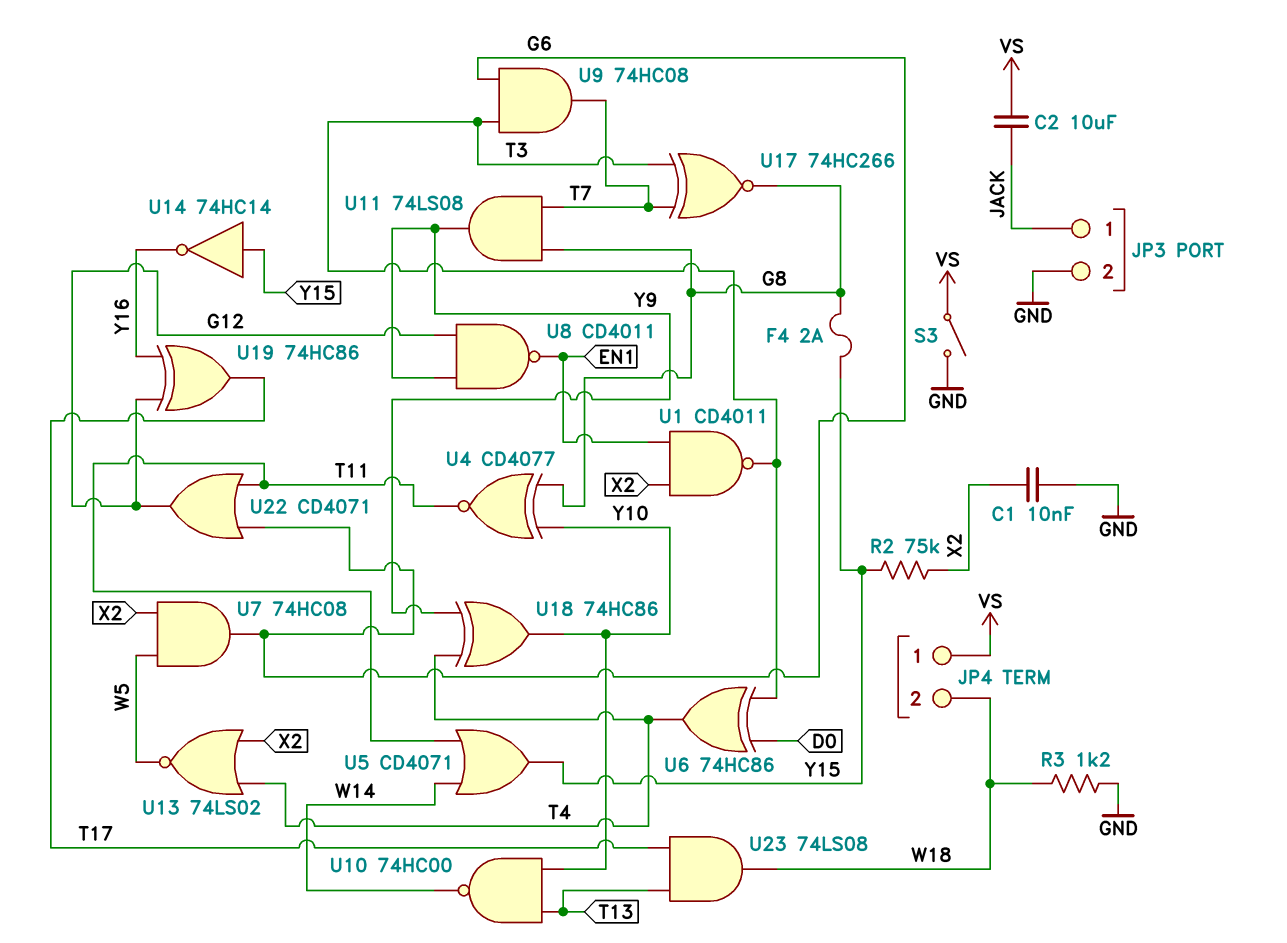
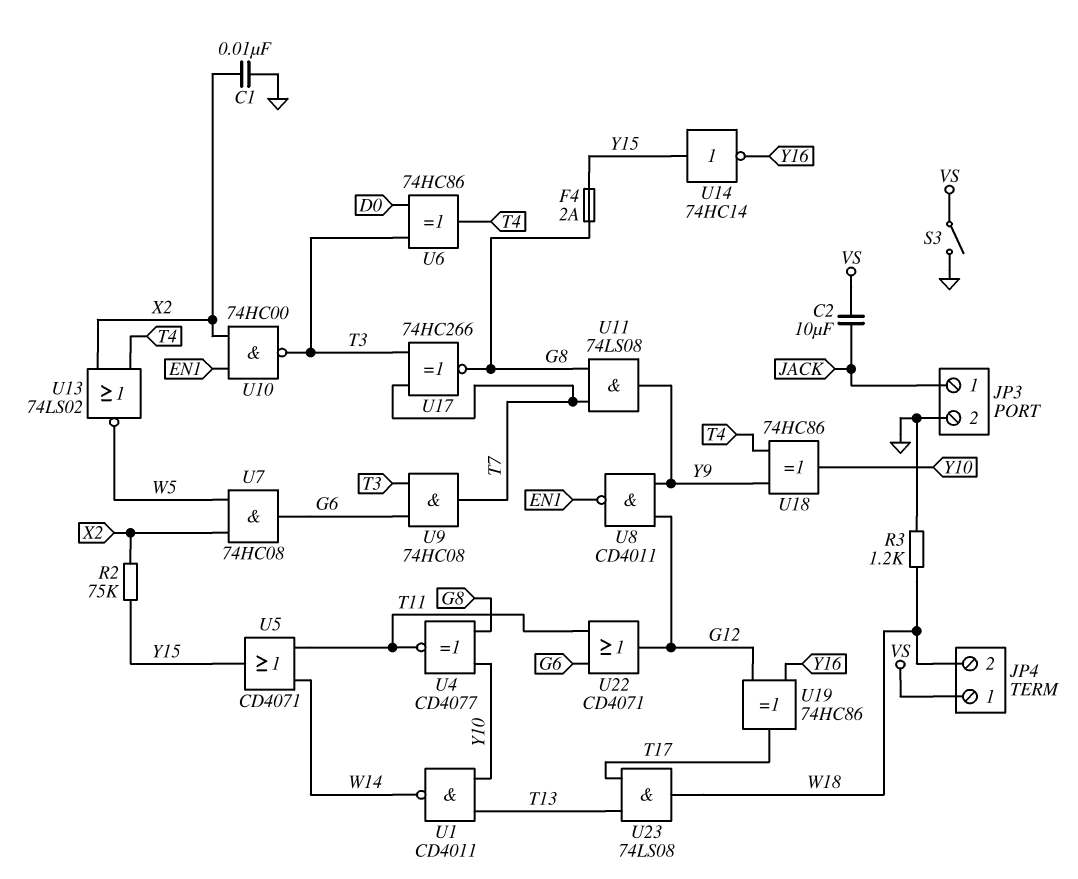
U1: NAND CD4011 (in EN1, in X2, out T3) -> NAND CD4011 (in T13, in Y10, out W14)
U10: NAND 74HC00 (in T13, in Y10, out W14) -> NAND 74HC00 (in EN1, in X2, out T3)

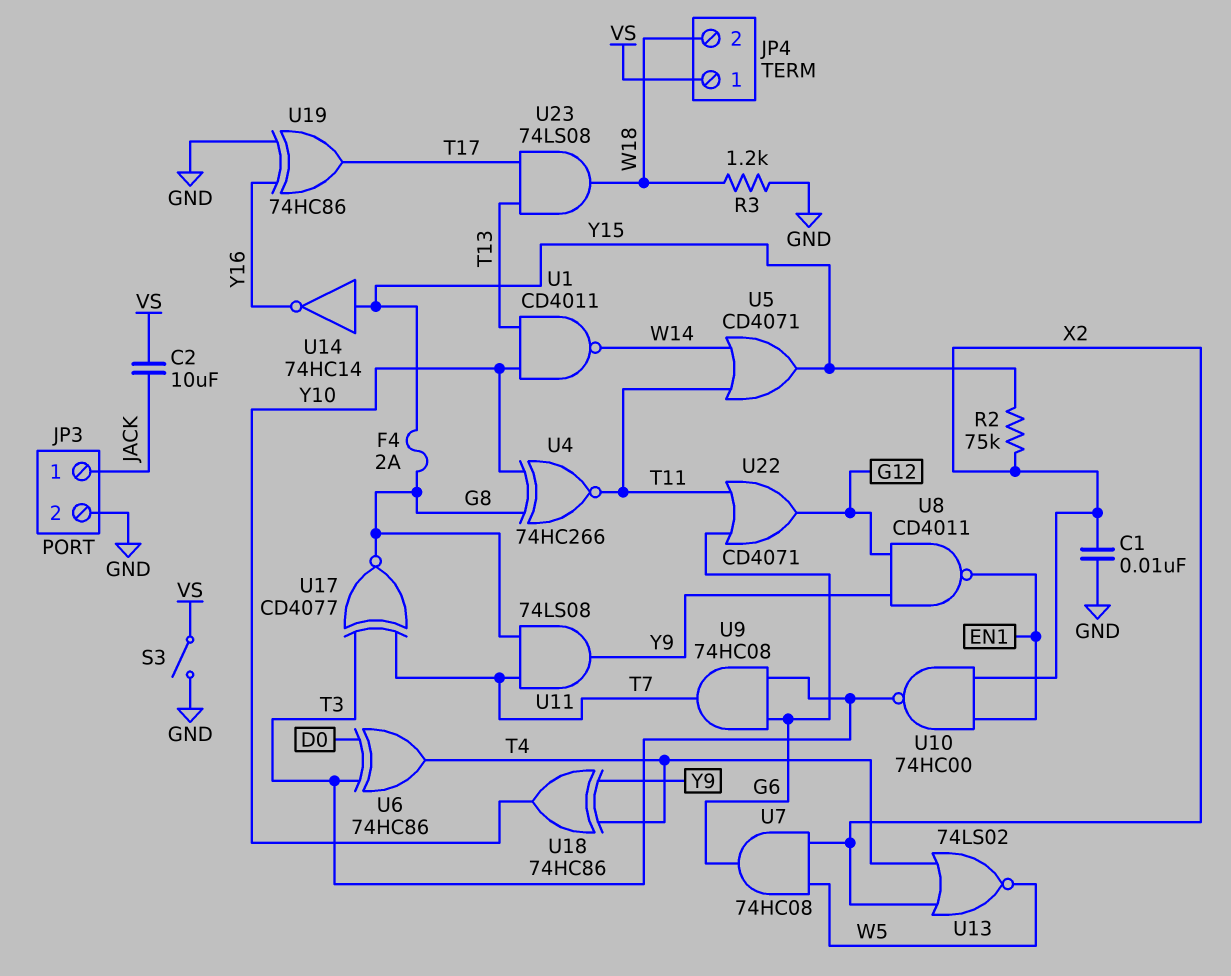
U4: XNOR CD4077 (in G8, in Y10, out T11) -> XNOR 74HC266 (in G8, in Y10, out T11)
U17: XNOR 74HC266 (in T3, in T7, out G8) -> XNOR CD4077 (in T3, in T7, out G8)
U19: XOR 74HC86 (in G12, in Y16, out T17) -> XOR 74HC86 (in GND, in Y16, out T17)

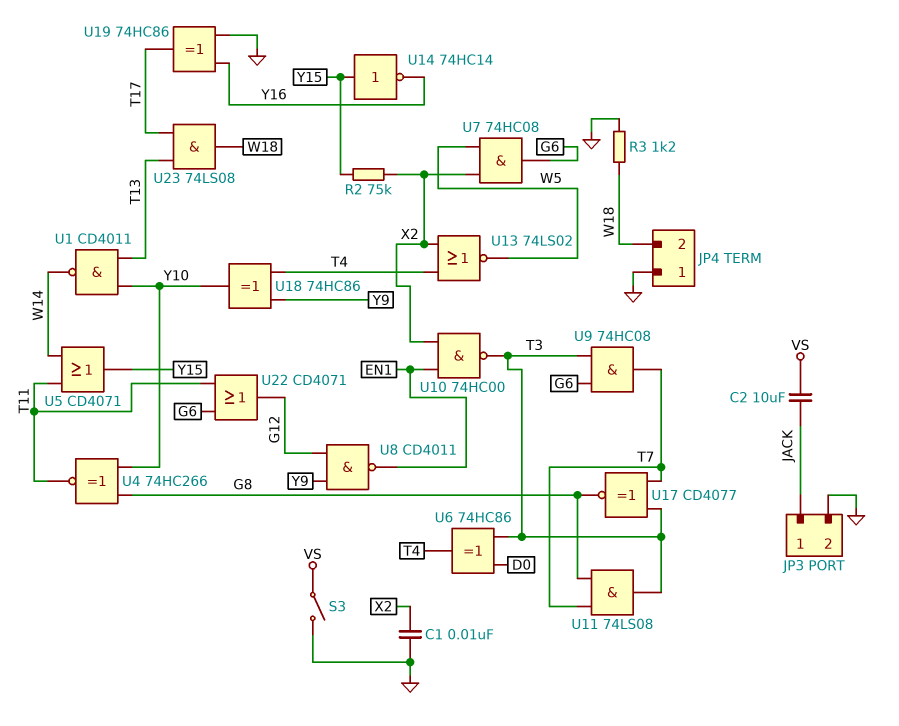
F4: 2A (G8, Y15) -> none
JP4 pin 1: VS -> GND
U11: AND 74LS08 (in G8, in T7, out Y9) -> AND 74LS08 (in G8, in T7, out T3)

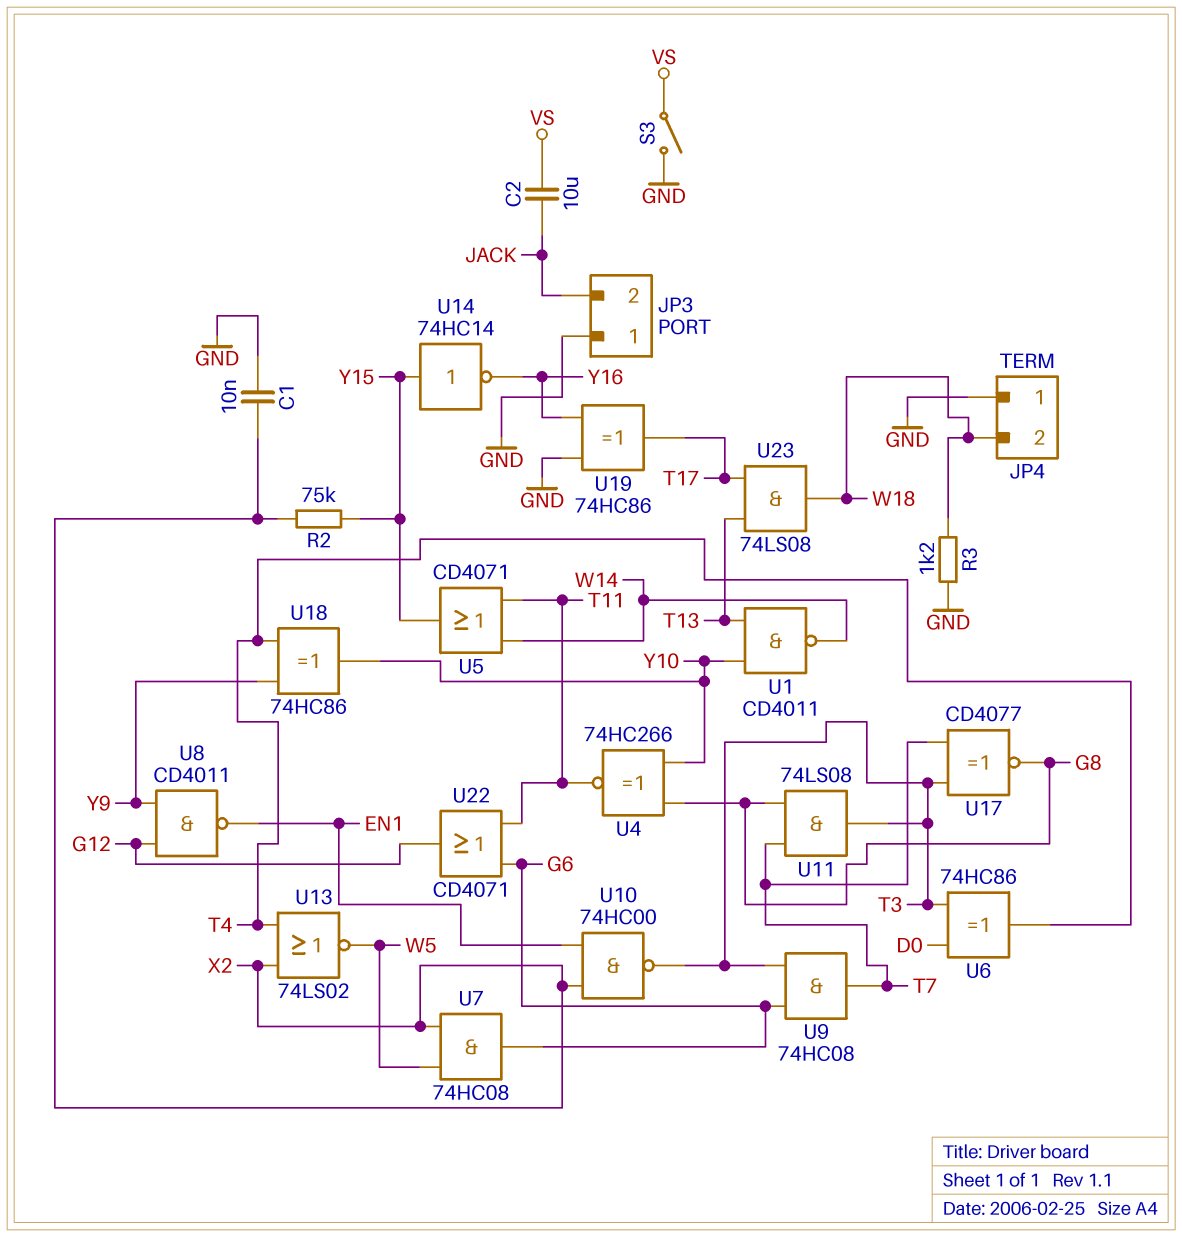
JP3 pin 1: JACK -> GND
JP3 pin 2: GND -> JACK

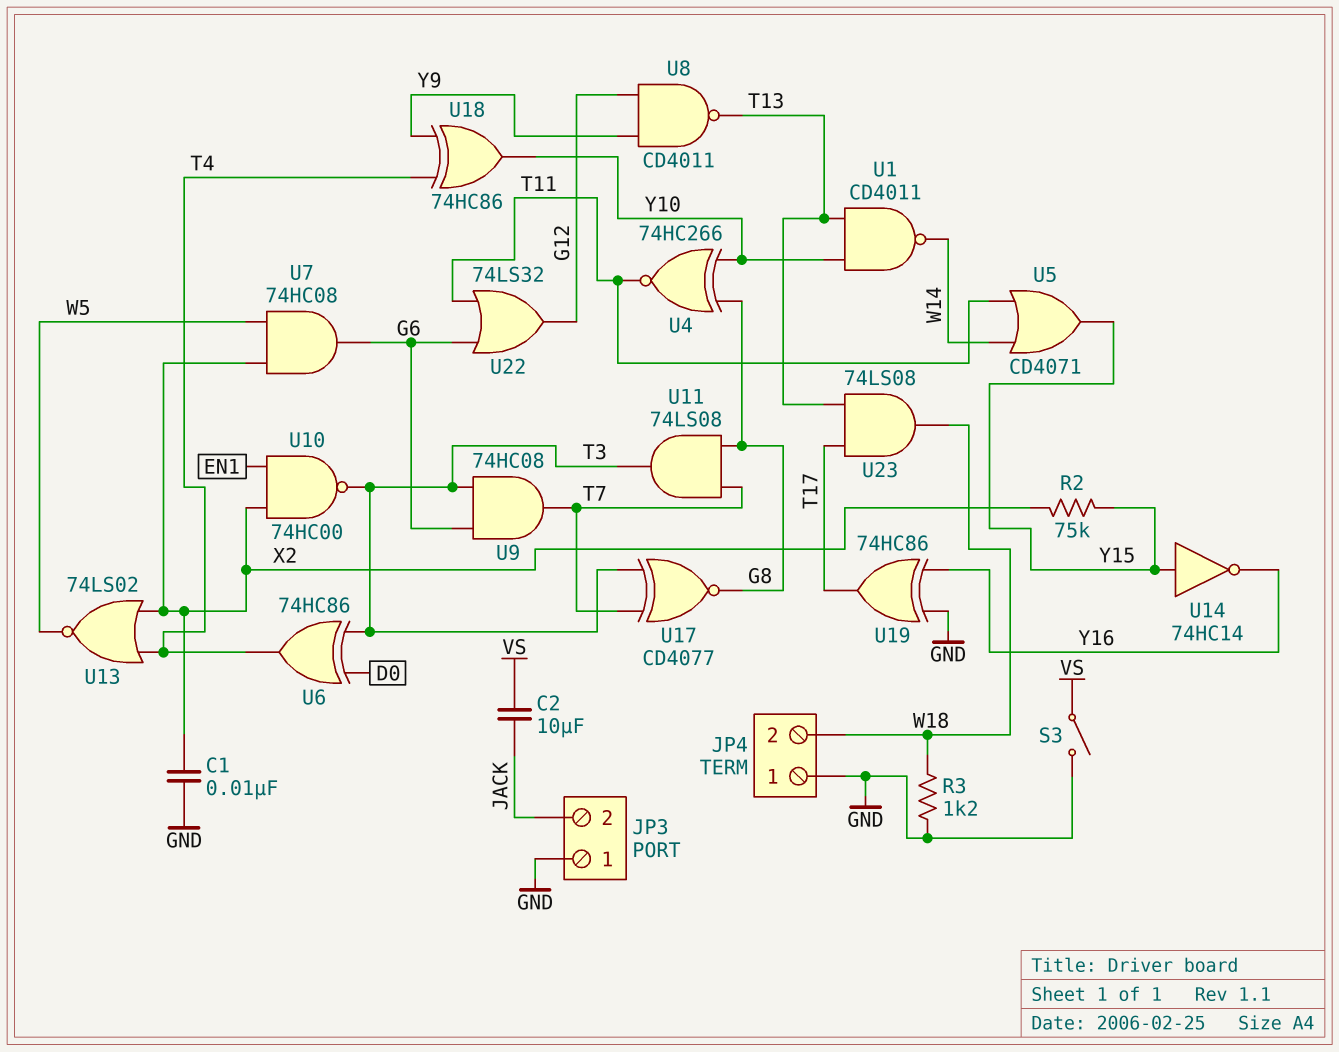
U8: NAND CD4011 (in G12, in Y9, out EN1) -> NAND CD4011 (in G12, in Y9, out T13)
U22: OR CD4071 (in G6, in T11, out G12) -> OR 74LS32 (in G6, in T11, out G12)

